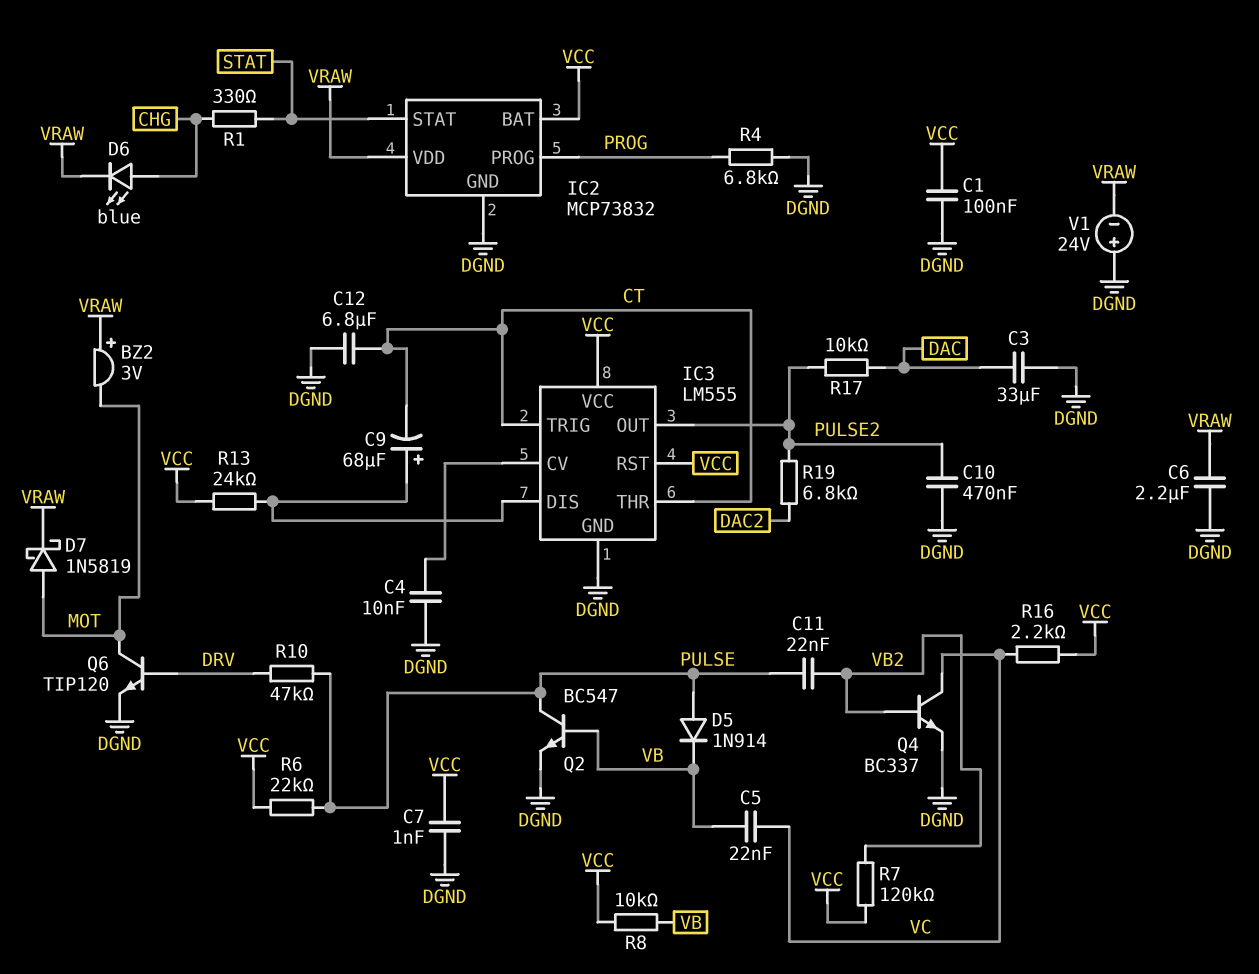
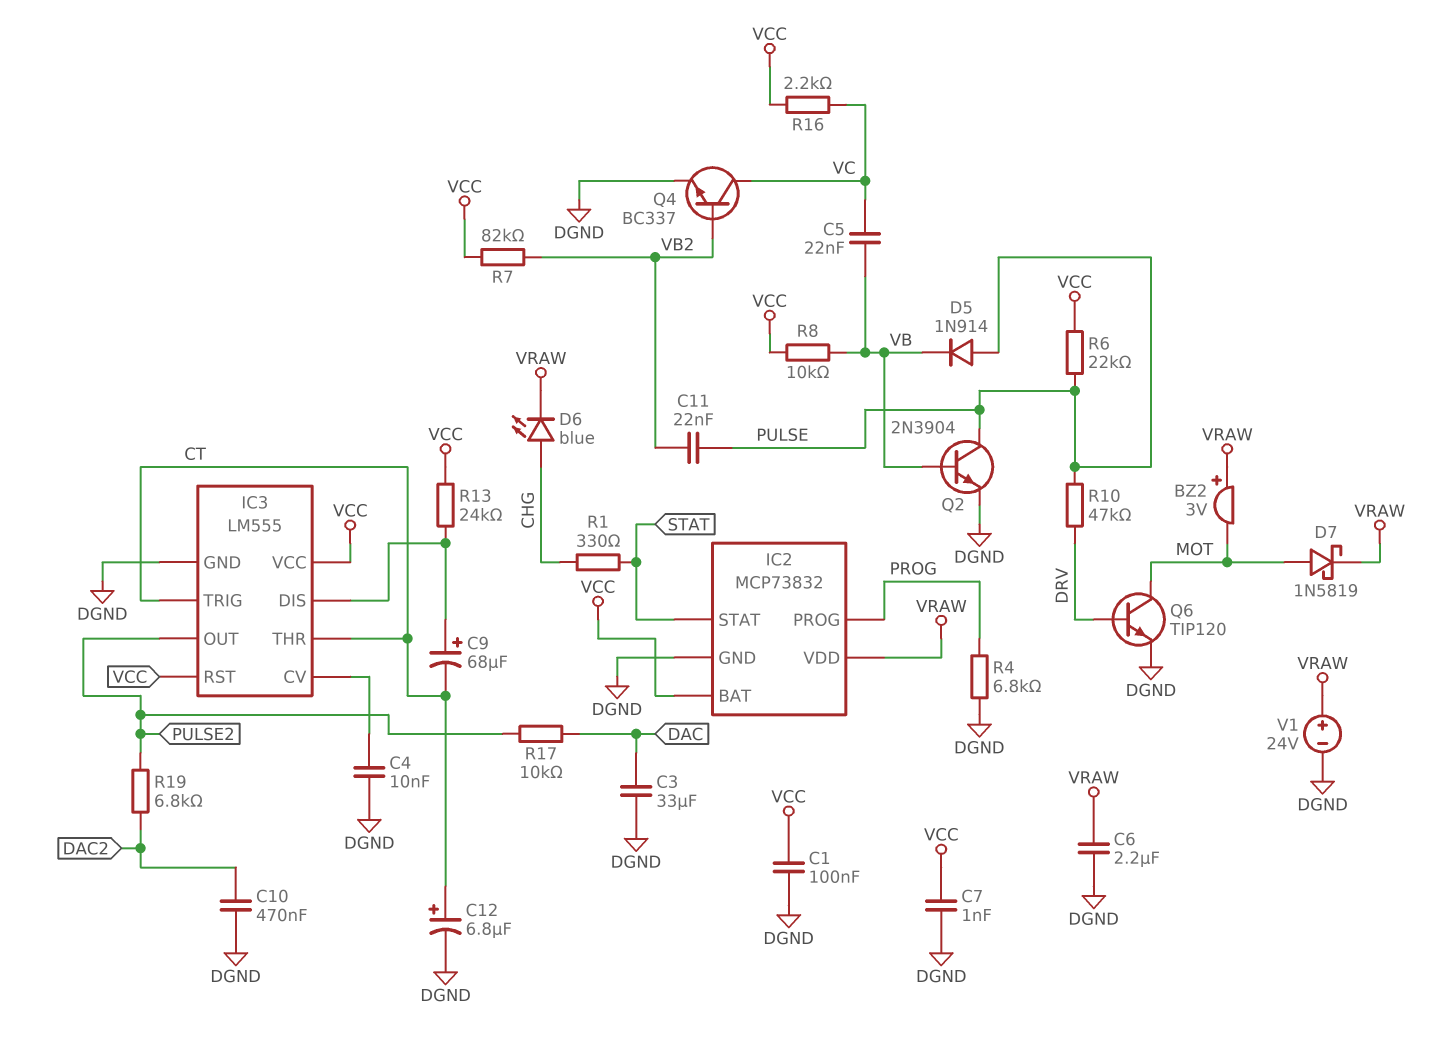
C10: 470nF (DGND, PULSE2) -> 470nF (DAC2, DGND)
C12: 6.8uF (CT, DGND) -> 6.8uF (plus CT, minus DGND)
Q2: NPN BC547 (B VB, C PULSE, E DGND) -> NPN 2N3904 (B VB, C PULSE, E DGND)
R7: 120k (VB2, VCC) -> 82k (VB2, VCC)
V1: 24V (plus DGND, minus VRAW) -> 24V (plus VRAW, minus DGND)

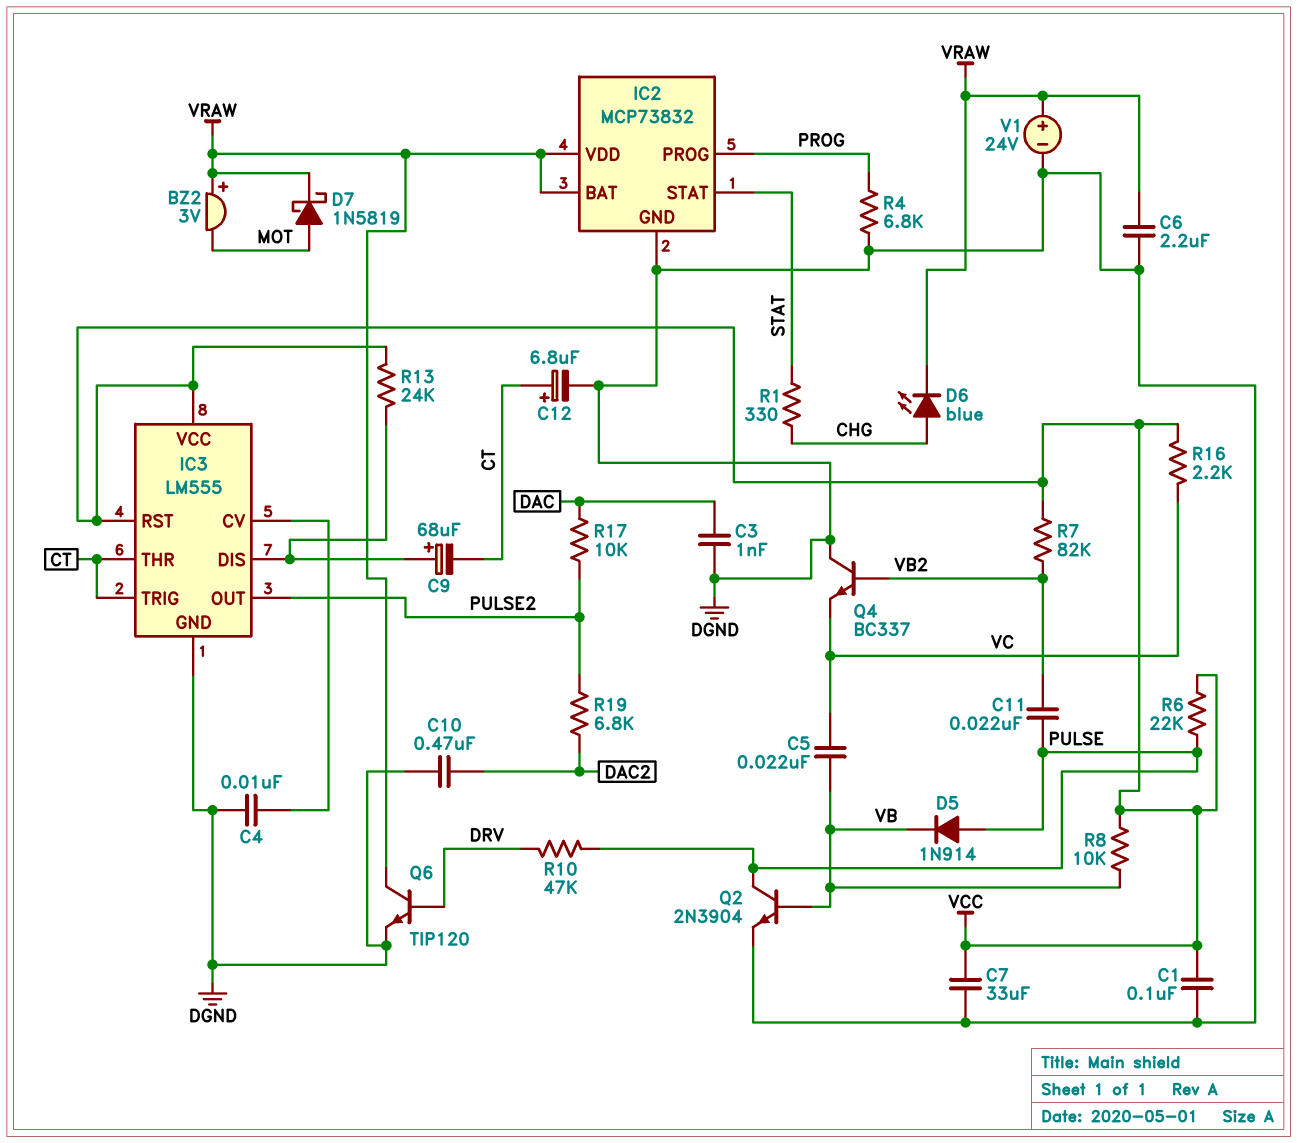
C3: 33uF (DAC, DGND) -> 1nF (DAC, DGND)
C7: 1nF (DGND, VCC) -> 33uF (DGND, VCC)
IC2 pin BAT: VCC -> VRAW
Q4: NPN BC337 (B VB2, C VC, E DGND) -> NPN BC337 (B VB2, C DGND, E VC)
Q6: NPN TIP120 (B DRV, C MOT, E DGND) -> NPN TIP120 (B DRV, C VRAW, E DGND)

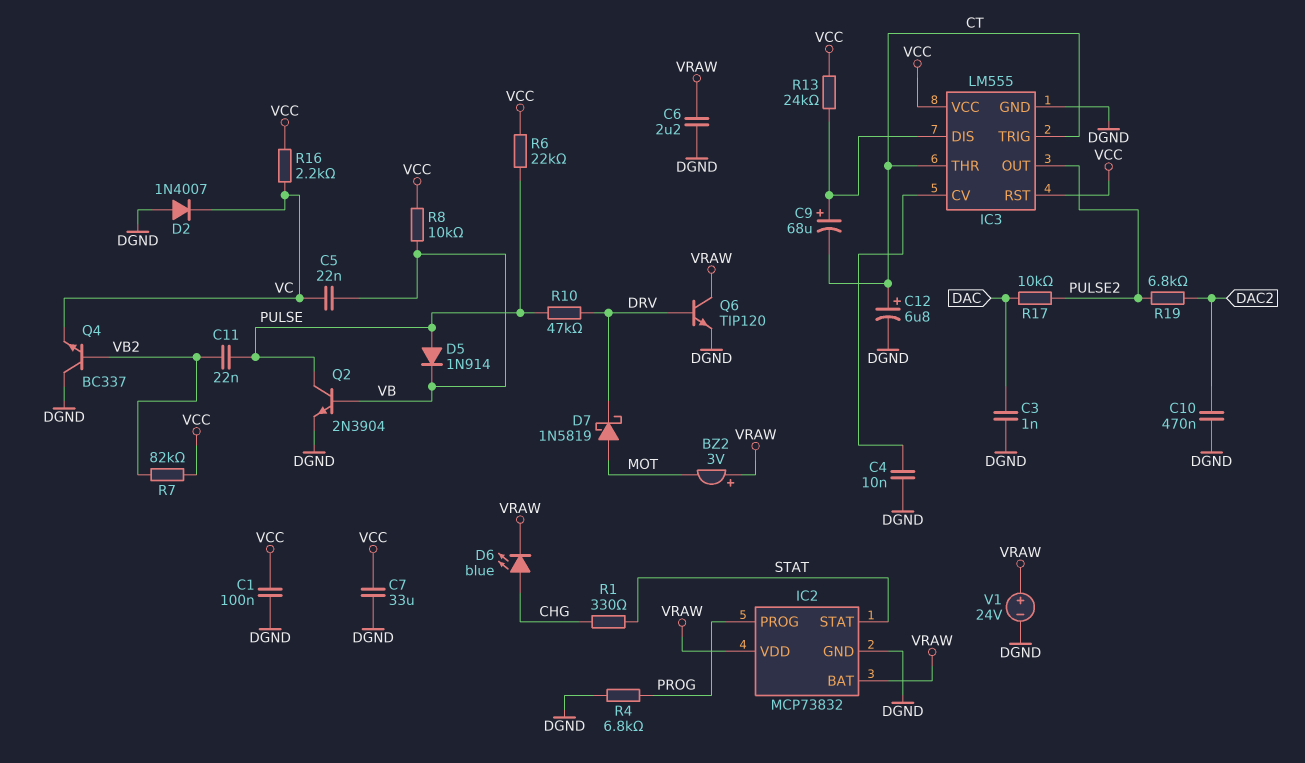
D2: none -> diode 1N4007 (A DGND, K VC)
D7: schottky 1N5819 (A MOT, K VRAW) -> schottky 1N5819 (A MOT, K DRV)

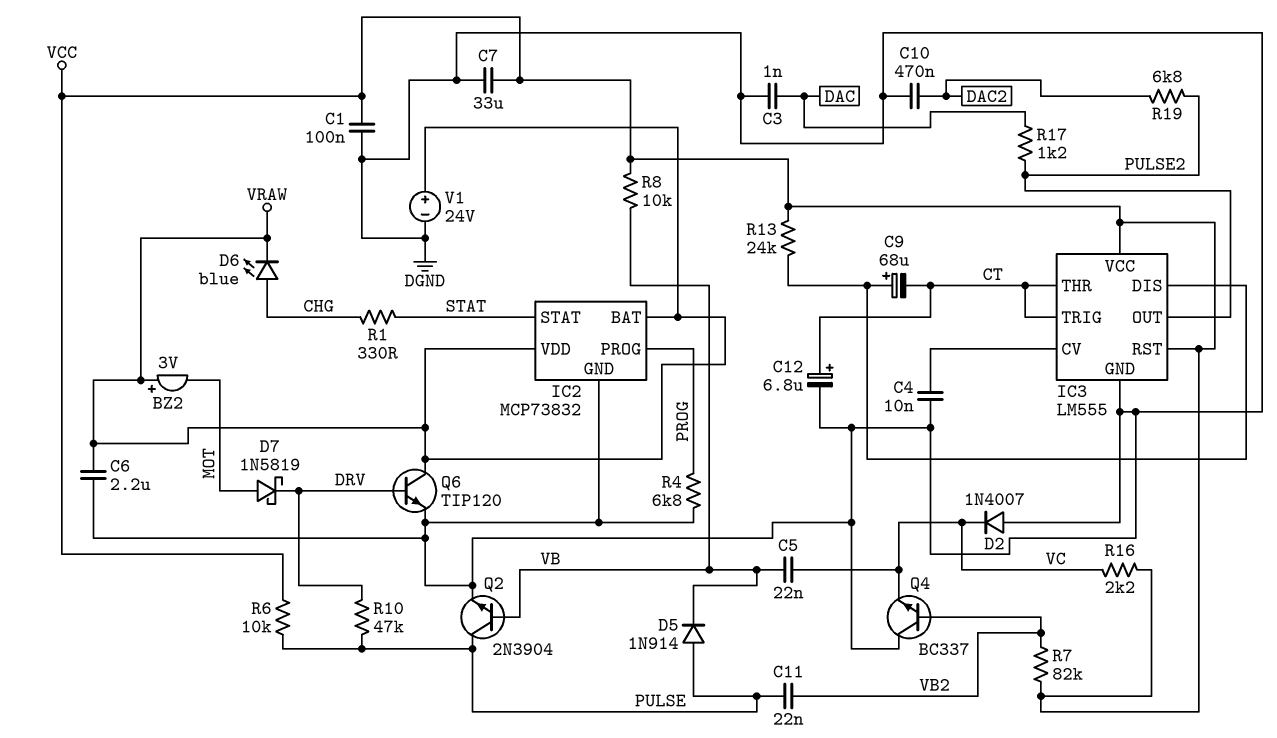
R6: 22k (PULSE, VCC) -> 10k (PULSE, VCC)
R17: 10k (DAC, PULSE2) -> 1.2k (DAC, PULSE2)

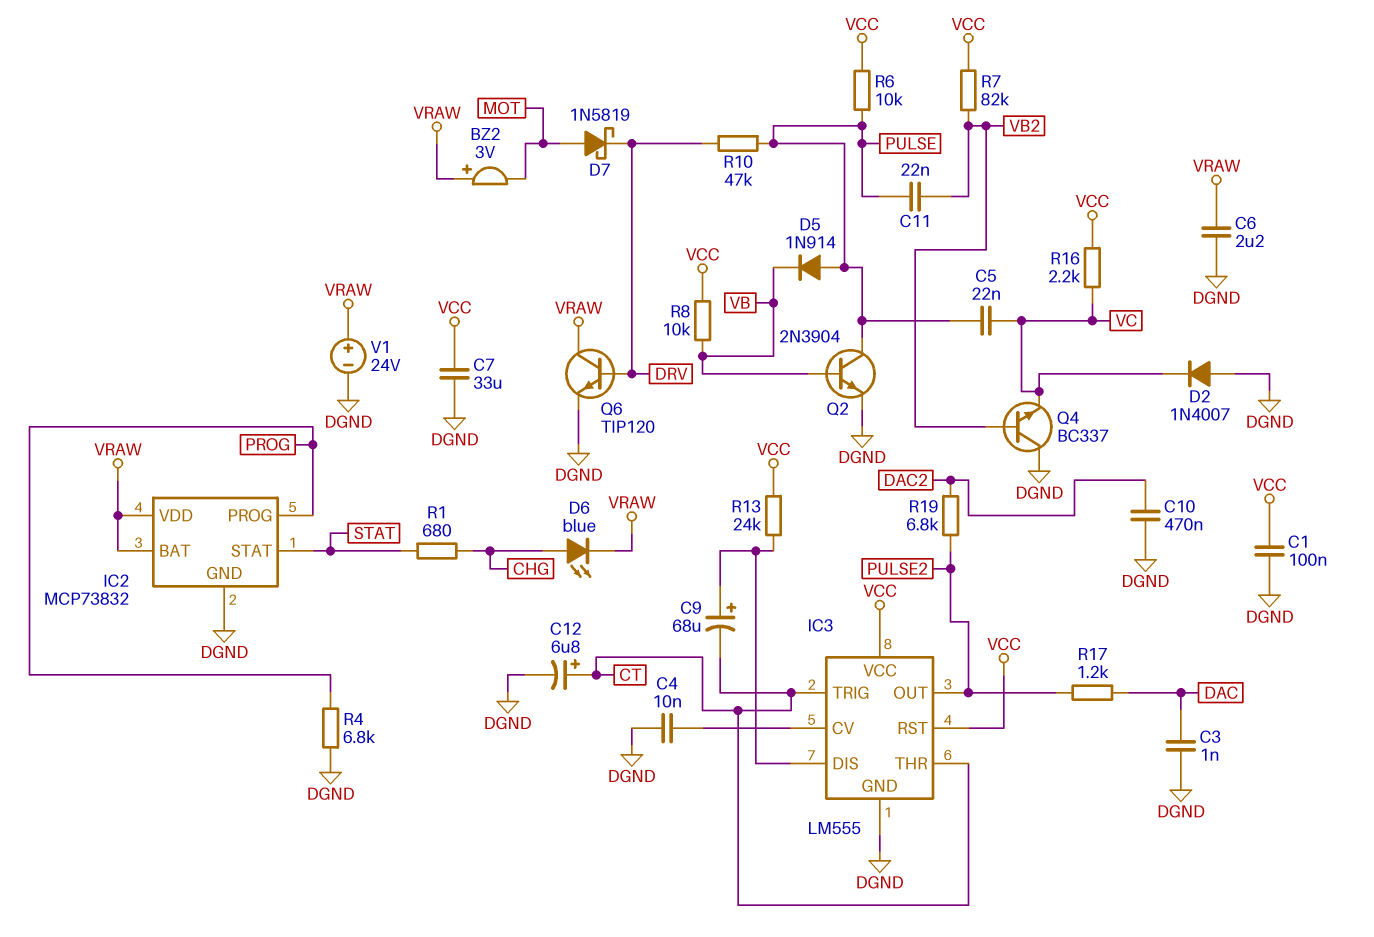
C5: 22nF (VB, VC) -> 22nF (PULSE, VC)
R1: 330 (CHG, STAT) -> 680 (CHG, STAT)

